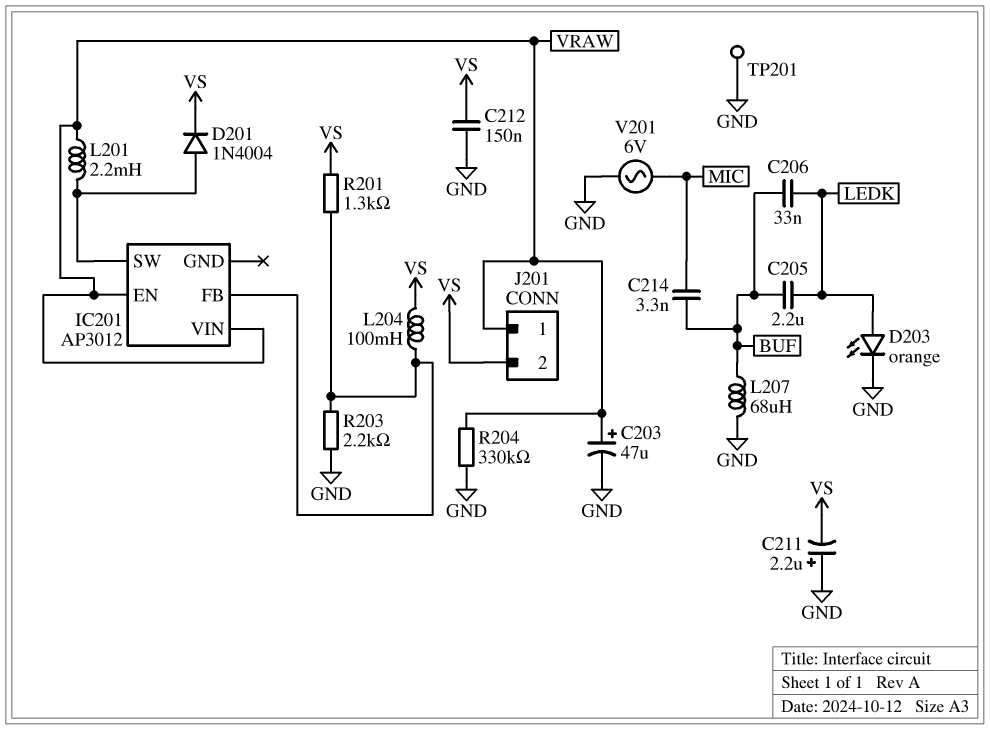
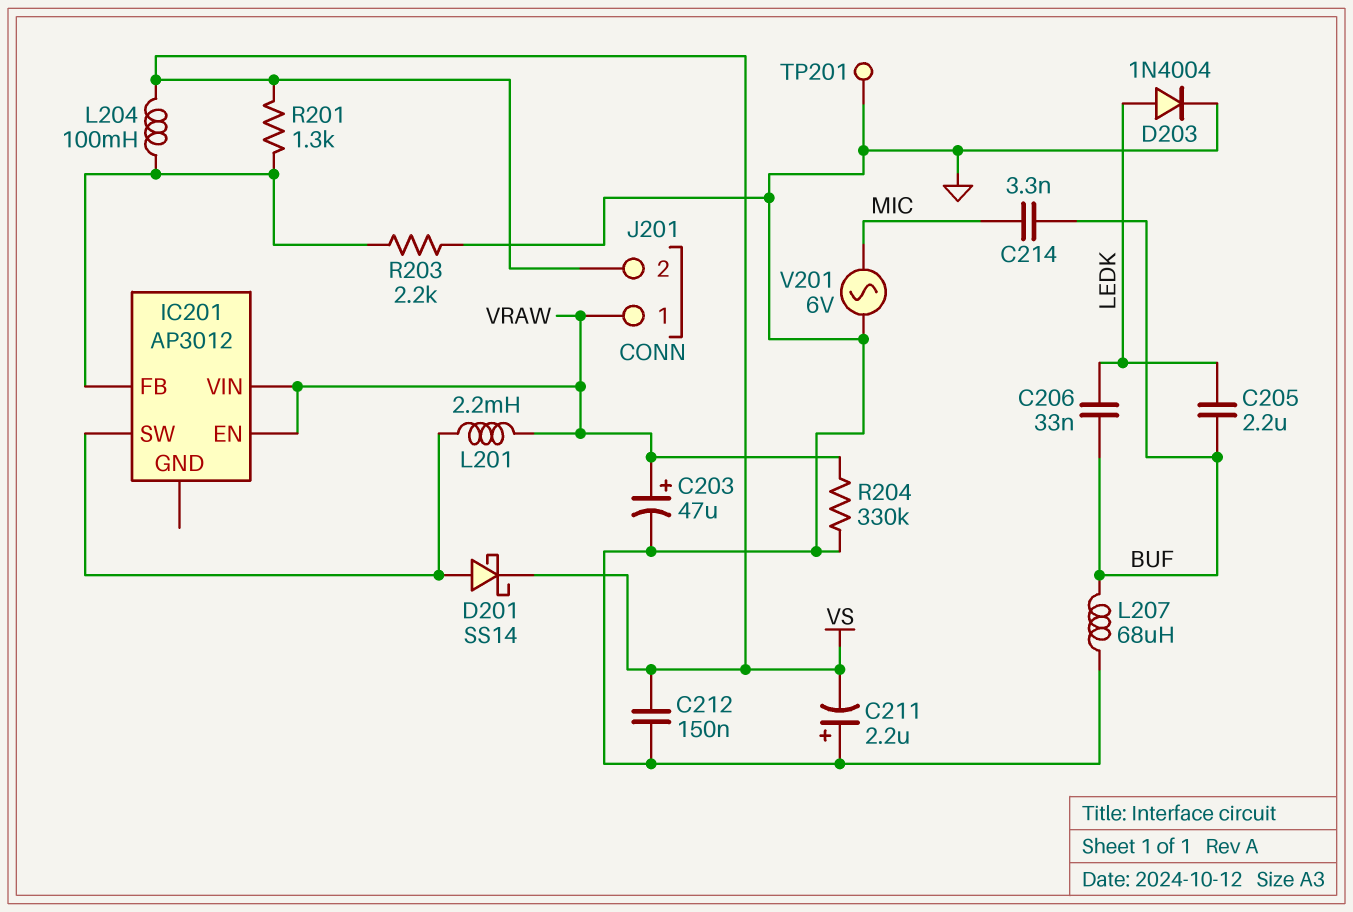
D201: diode 1N4004 (A IC201/SW, K VS) -> schottky SS14 (A IC201/SW, K VS)
D203: LED orange (A LEDK, K GND) -> diode 1N4004 (A LEDK, K GND)

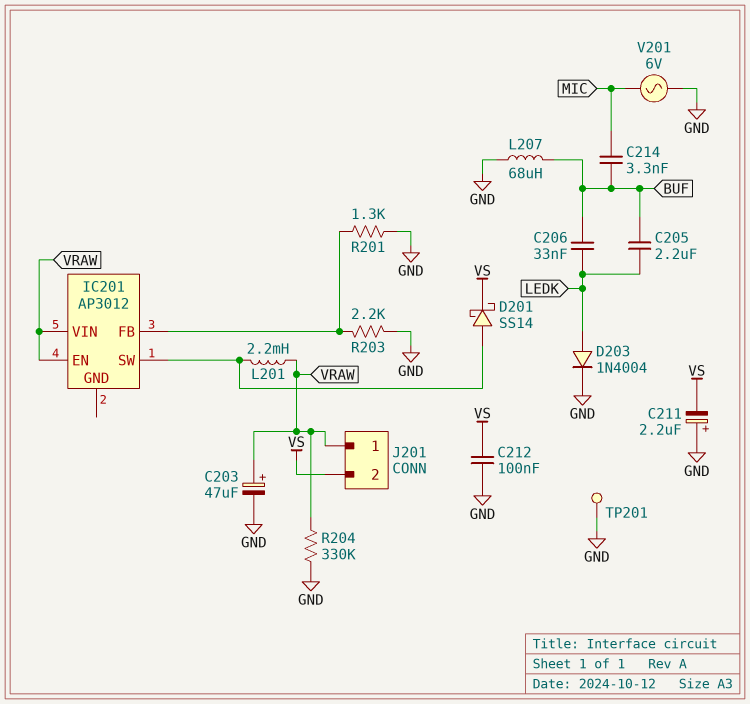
C212: 150nF (GND, VS) -> 100nF (GND, VS)
L204: 100mH (IC201/FB, VS) -> none
R201: 1.3k (IC201/FB, VS) -> 1.3k (GND, IC201/FB)

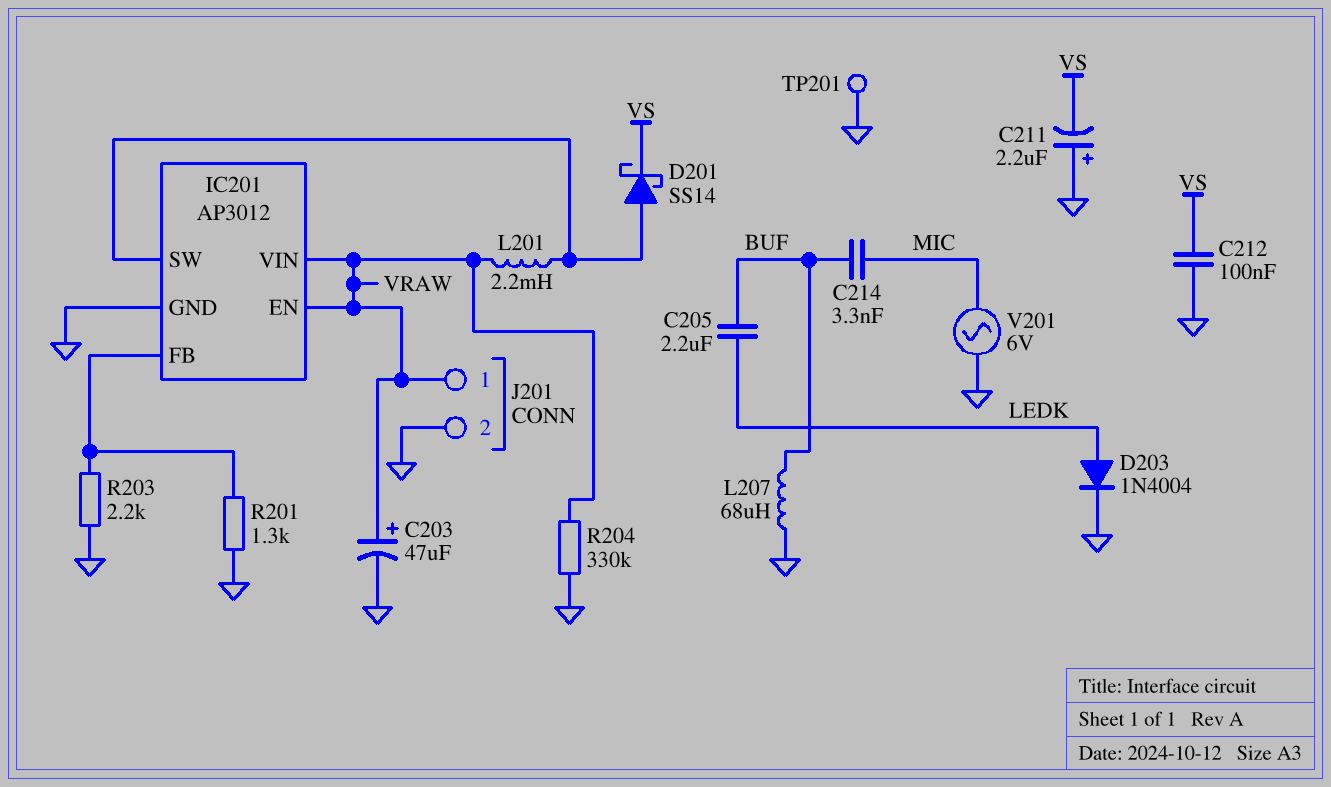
C206: 33nF (BUF, LEDK) -> none
IC201 pin GND: none -> GND
J201 pin 2: VS -> GND

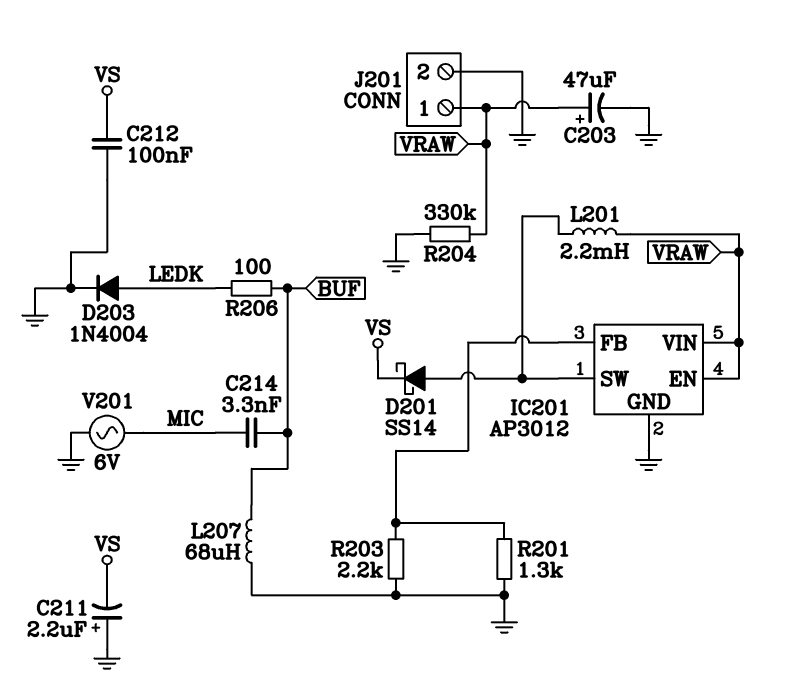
C205: 2.2uF (BUF, LEDK) -> none
R206: none -> 100 (BUF, LEDK)
TP201: test point (GND) -> none

